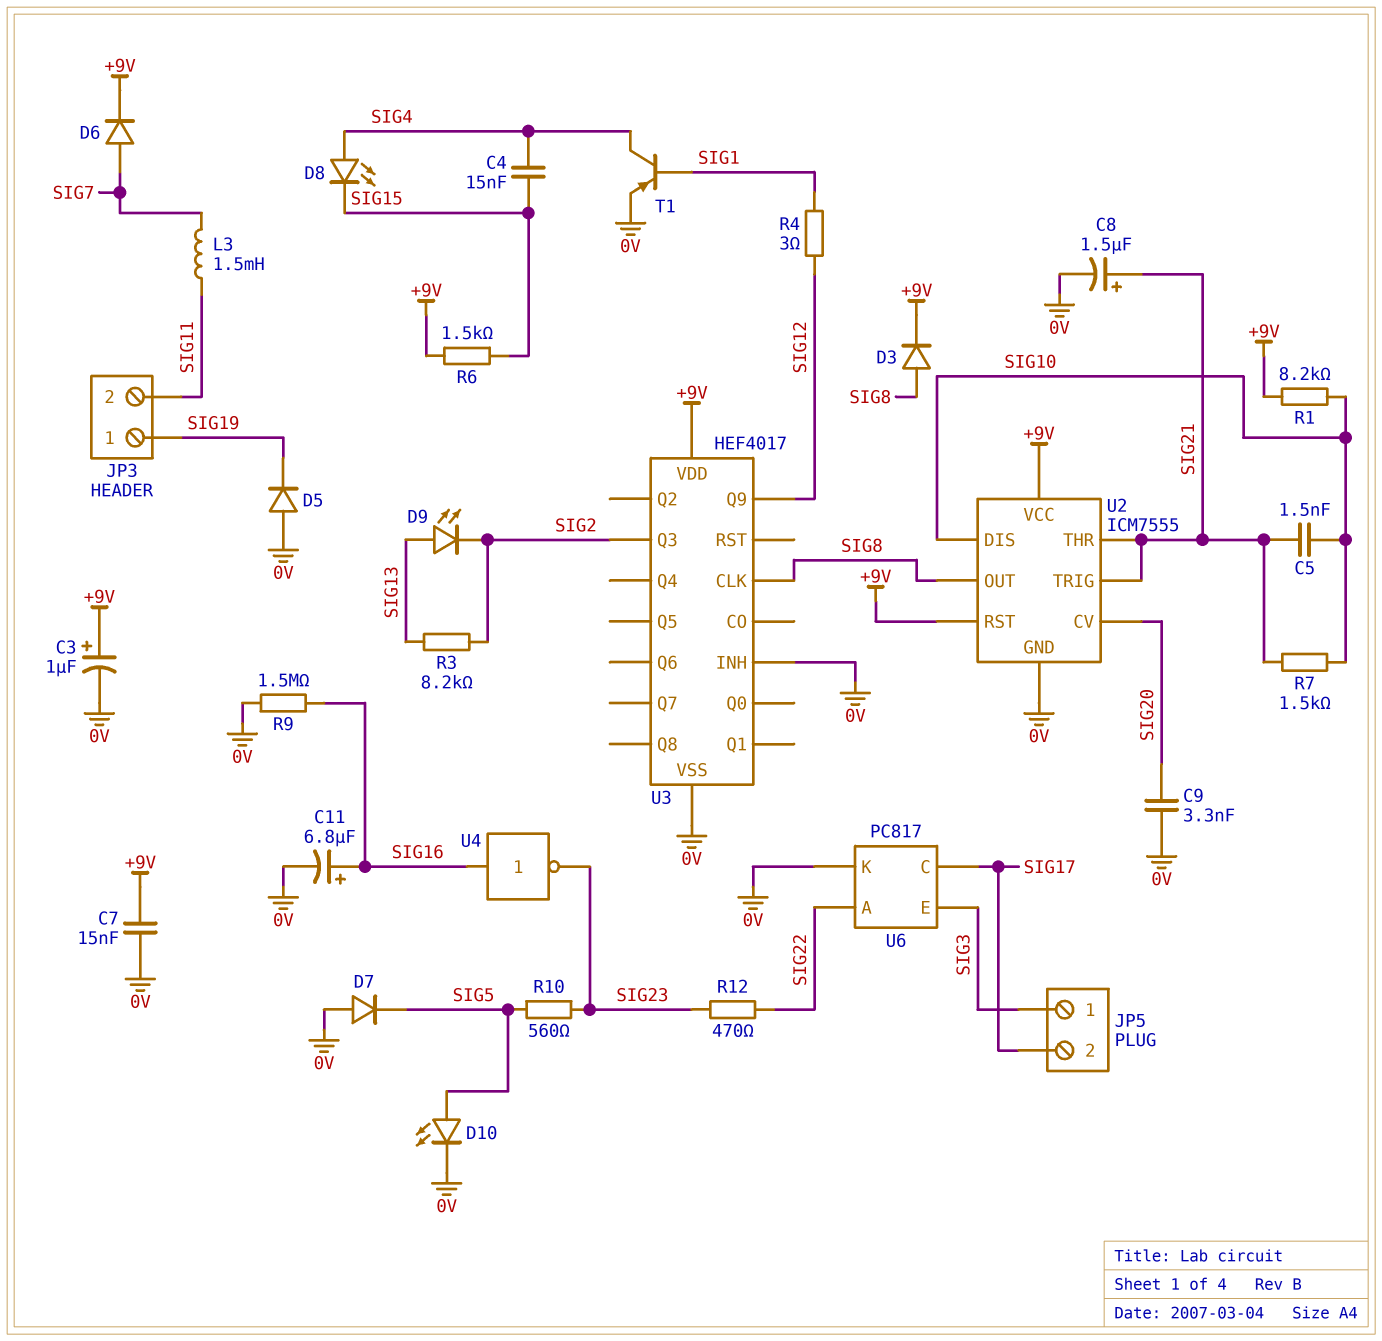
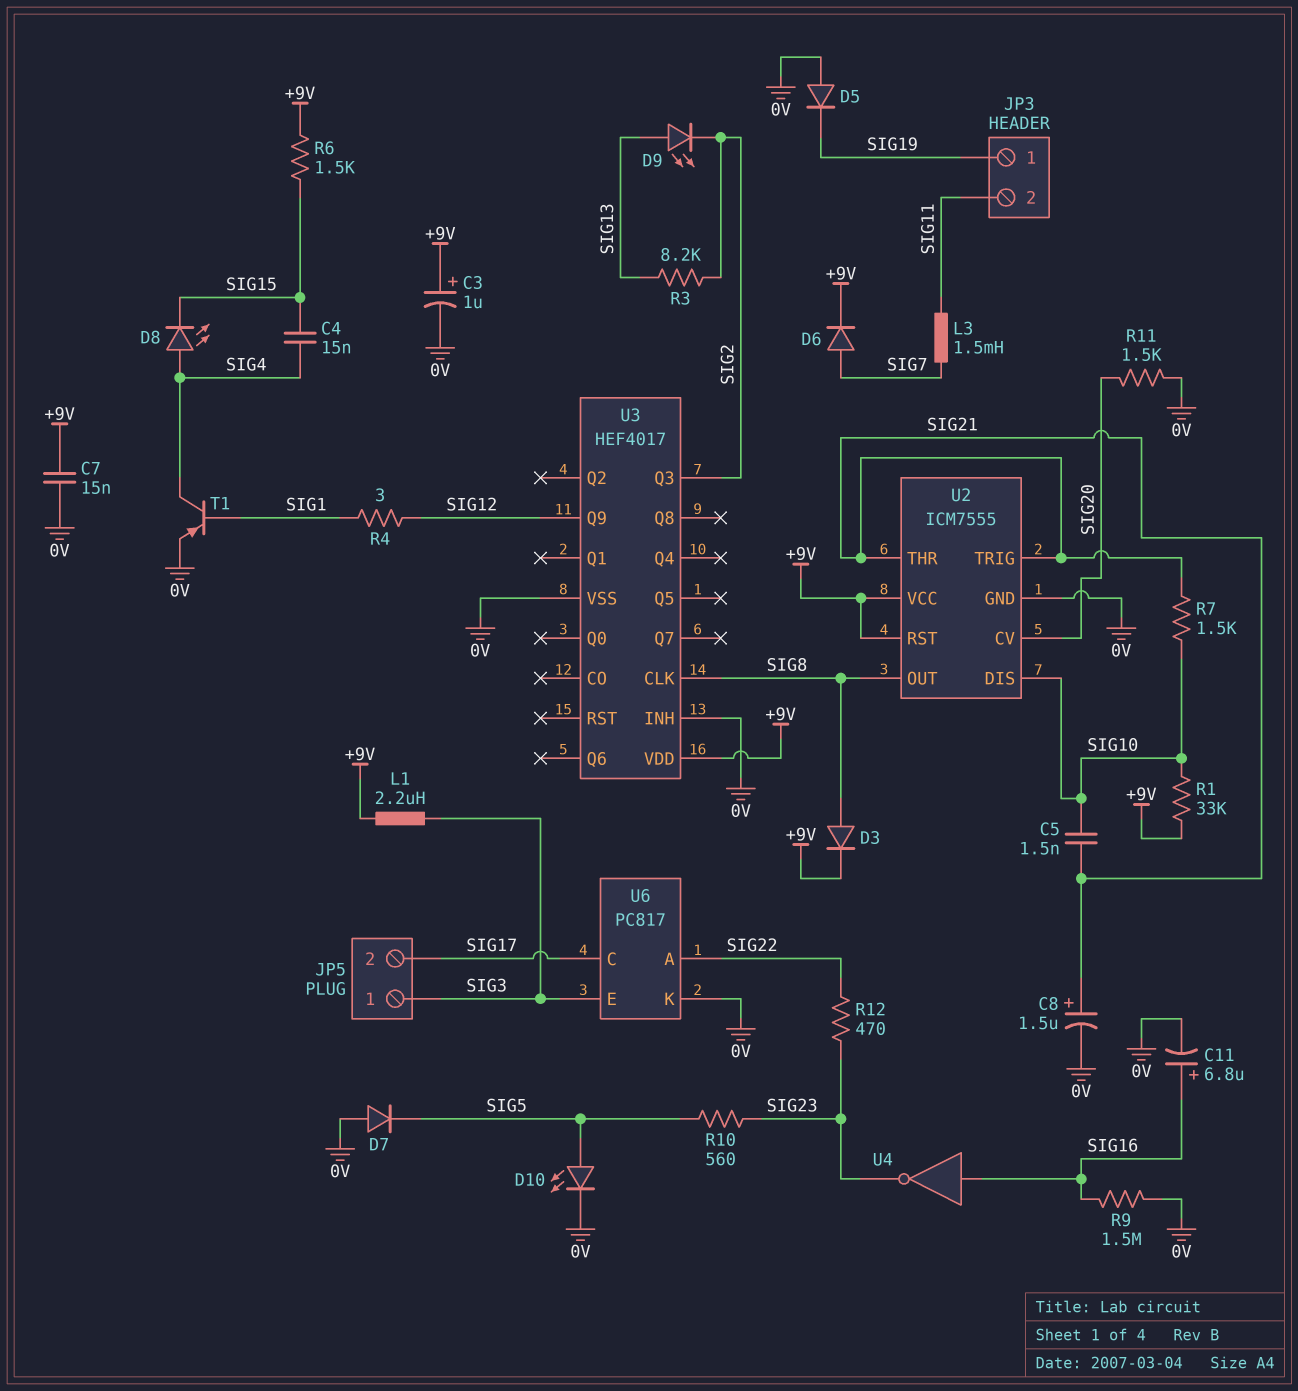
C9: 3.3nF (0V, SIG20) -> none
L1: none -> 2.2uH (+9V, SIG3)
R1: 8.2k (+9V, SIG10) -> 33k (+9V, SIG10)
R11: none -> 1.5k (0V, SIG20)

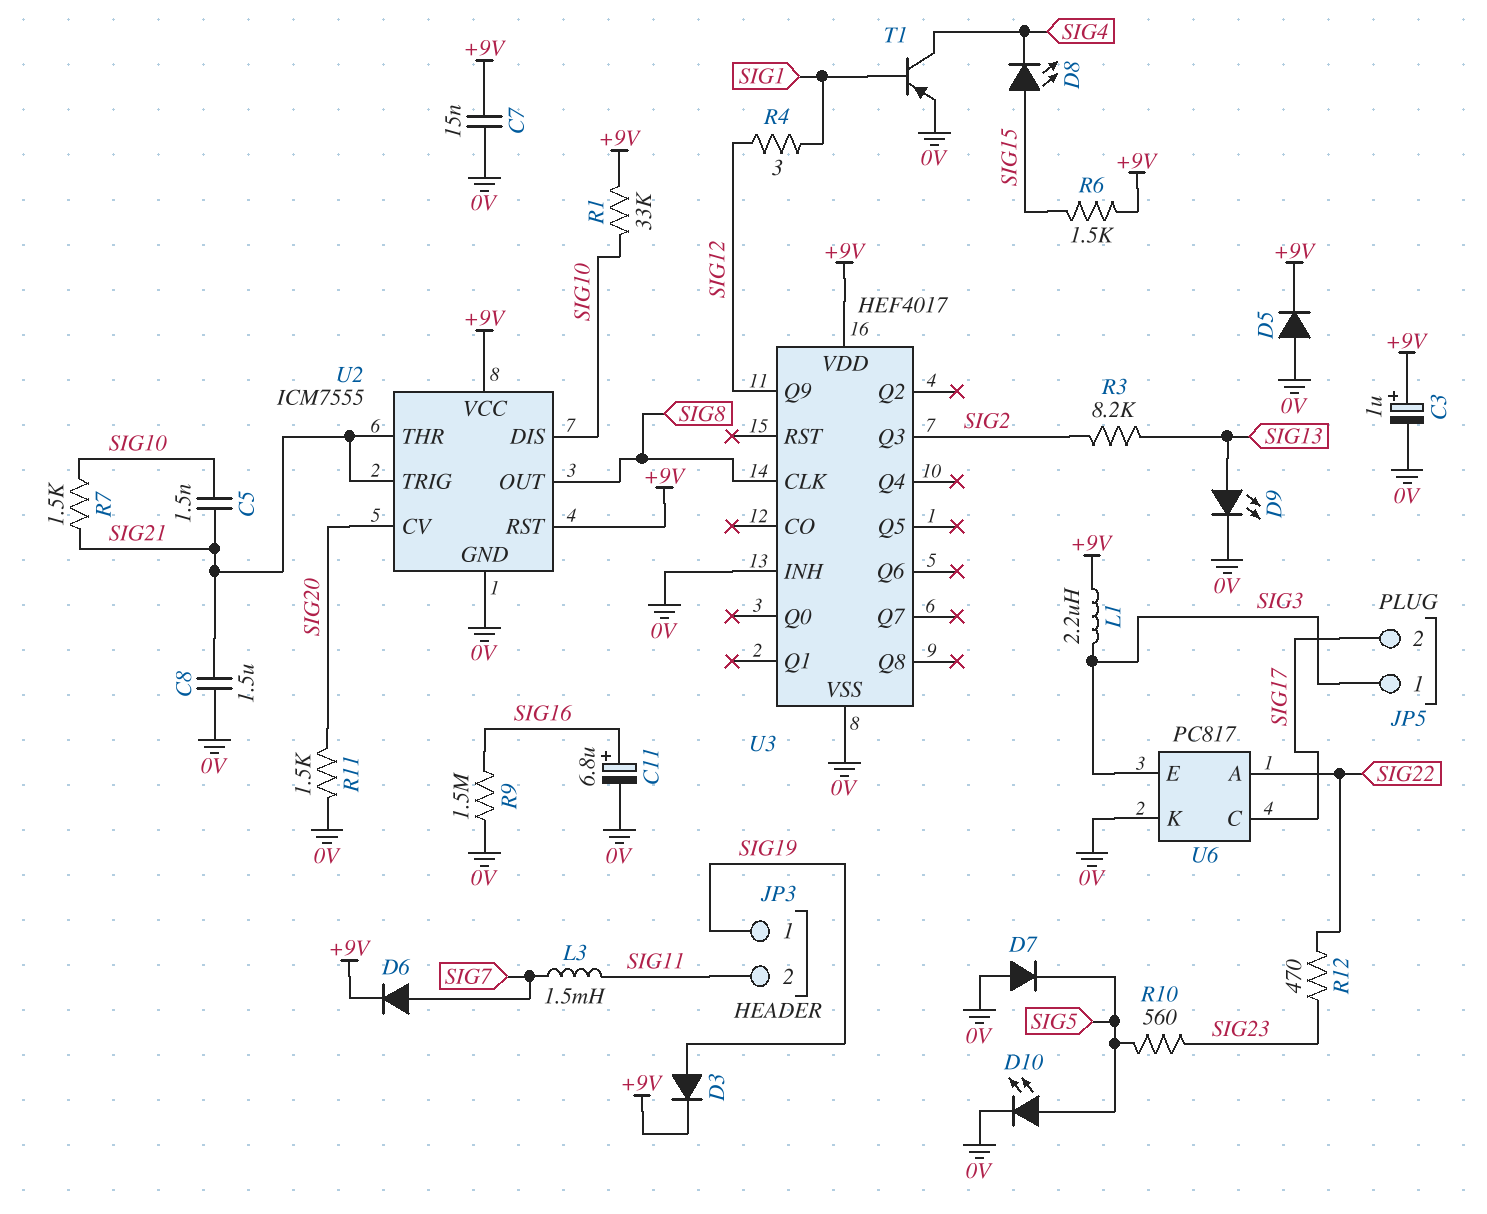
C4: 15nF (SIG4, SIG15) -> none
C8: 1.5uF (plus SIG21, minus 0V) -> 1.5uF (0V, SIG21)
D3: diode (A SIG8, K +9V) -> diode (A SIG19, K +9V)
D5: diode (A 0V, K SIG19) -> diode (A 0V, K +9V)
D8: LED (A SIG4, K SIG15) -> LED (A SIG15, K SIG4)
D9: LED (A SIG13, K SIG2) -> LED (A SIG13, K 0V)
U4: NOT (in SIG16, out SIG23) -> none

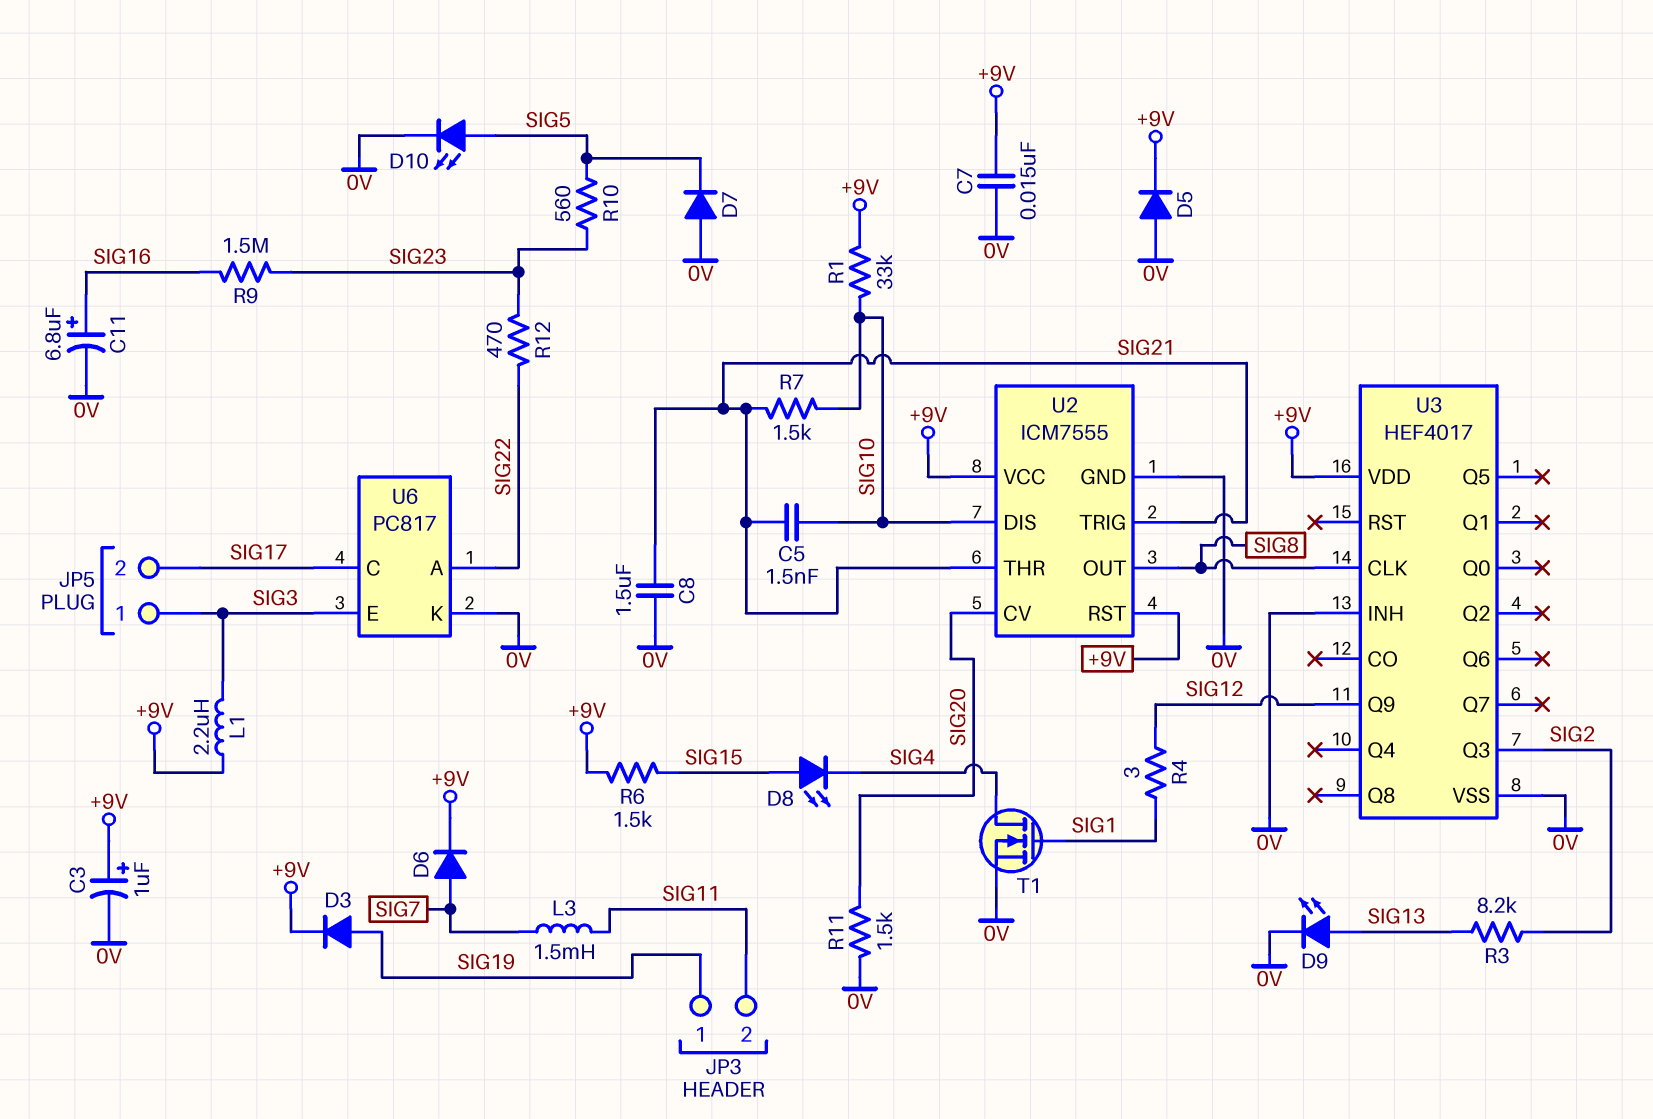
R9: 1.5M (0V, SIG16) -> 1.5M (SIG16, SIG23)
T1: PNP (B SIG1, C SIG4, E 0V) -> NMOS (G SIG1, D SIG4, S 0V)

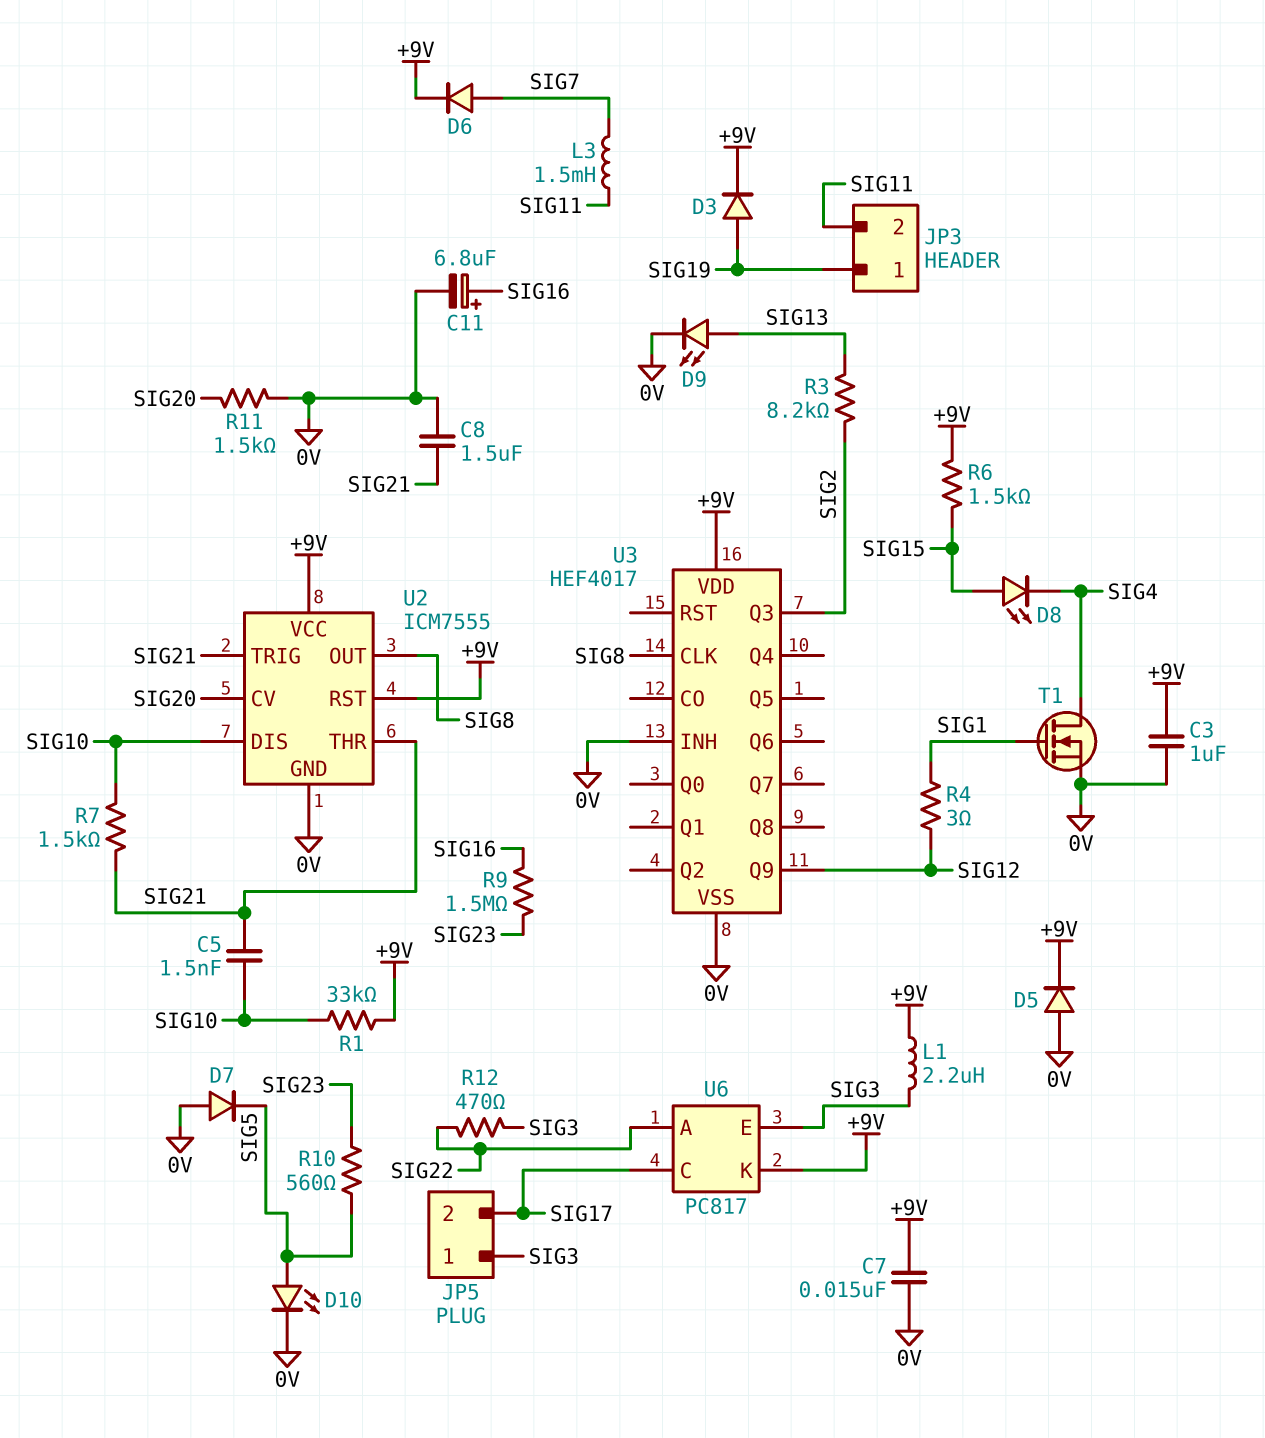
C3: 1uF (plus +9V, minus 0V) -> 1uF (+9V, 0V)
R12: 470 (SIG22, SIG23) -> 470 (SIG3, SIG22)
U6 pin K: 0V -> +9V

